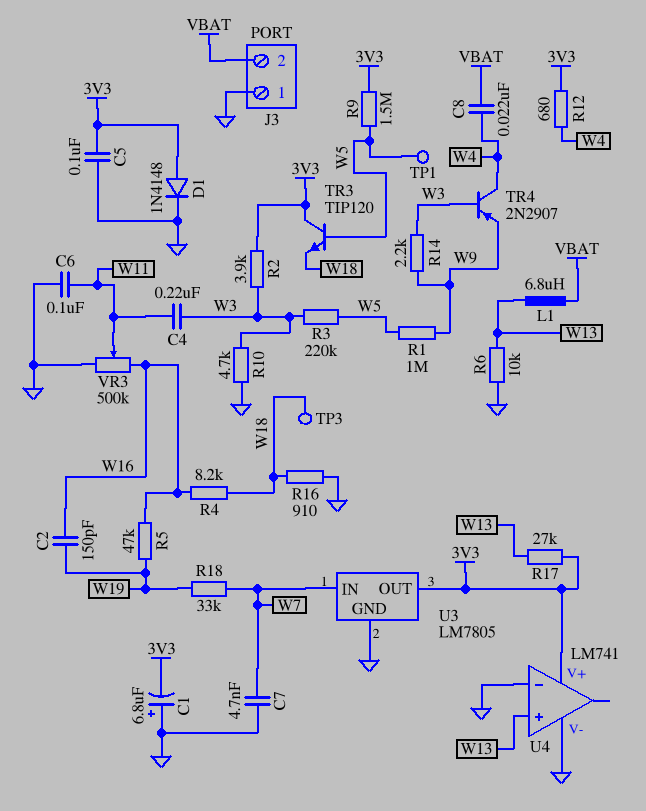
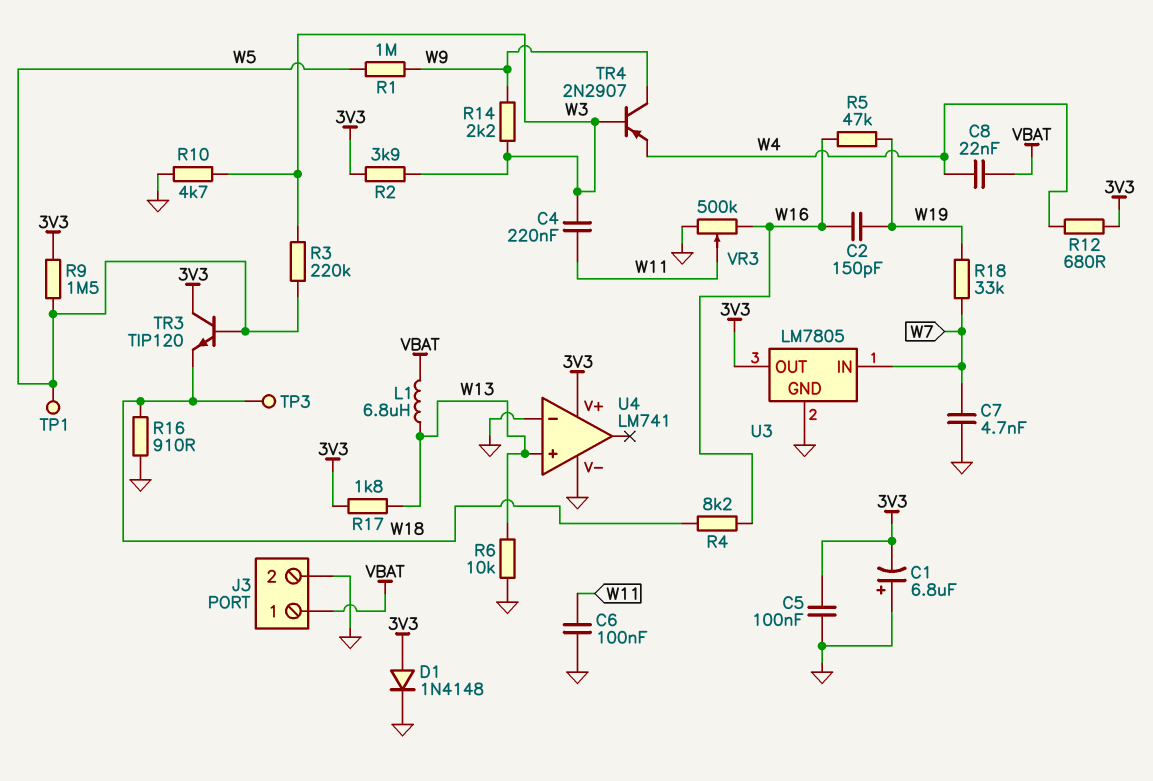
J3 pin 1: GND -> VBAT
J3 pin 2: VBAT -> GND
R17: 27k (3V3, W13) -> 1.8k (3V3, W13)
TR4: PNP 2N2907 (B W3, C W4, E W9) -> PNP 2N2907 (B W3, C W9, E W4)

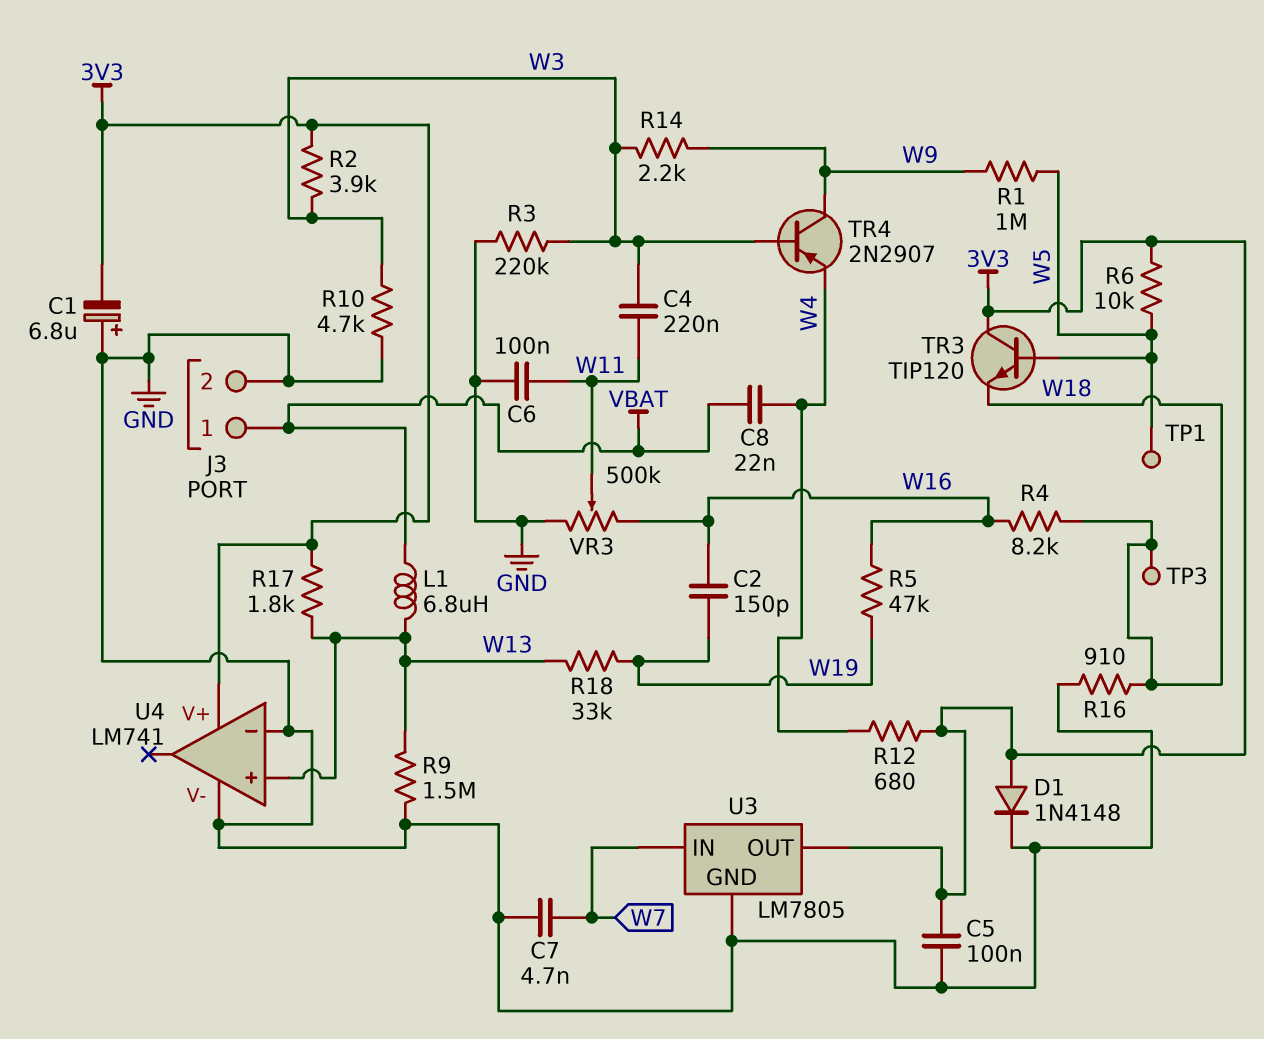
R3: 220k (W3, W5) -> 220k (GND, W3)
R6: 10k (GND, W13) -> 10k (3V3, W5)
R9: 1.5M (3V3, W5) -> 1.5M (GND, W13)
R18: 33k (W7, W19) -> 33k (W13, W19)

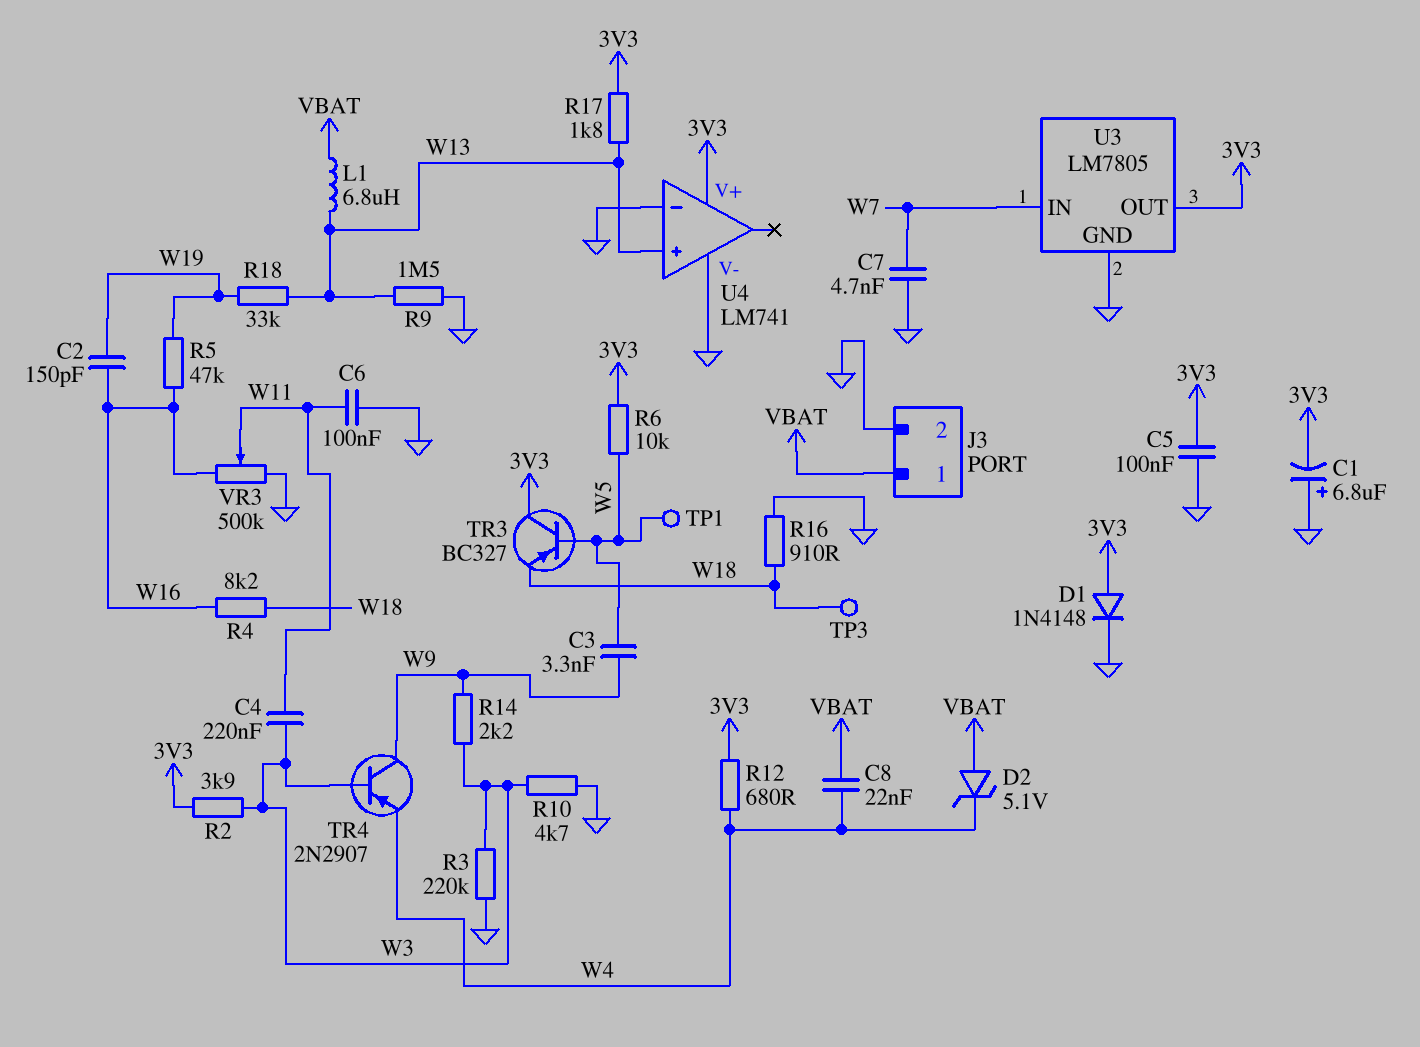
C3: none -> 3.3nF (W5, W9)
D2: none -> zener 5.1V (A VBAT, K W4)
R1: 1M (W5, W9) -> none
TR3: NPN TIP120 (B W5, C 3V3, E W18) -> PNP BC327 (B W5, C 3V3, E W18)

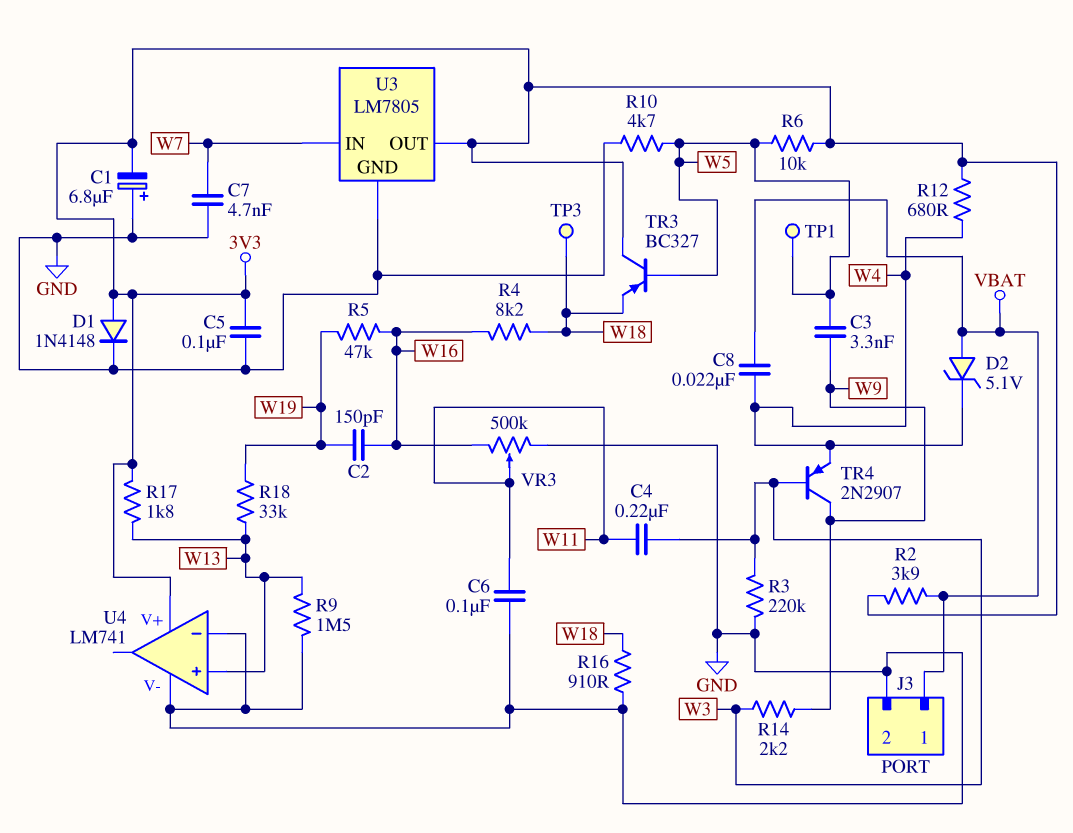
L1: 6.8uH (VBAT, W13) -> none
R2: 3.9k (3V3, W3) -> 3.9k (3V3, VBAT)
R10: 4.7k (GND, W3) -> 4.7k (GND, W5)

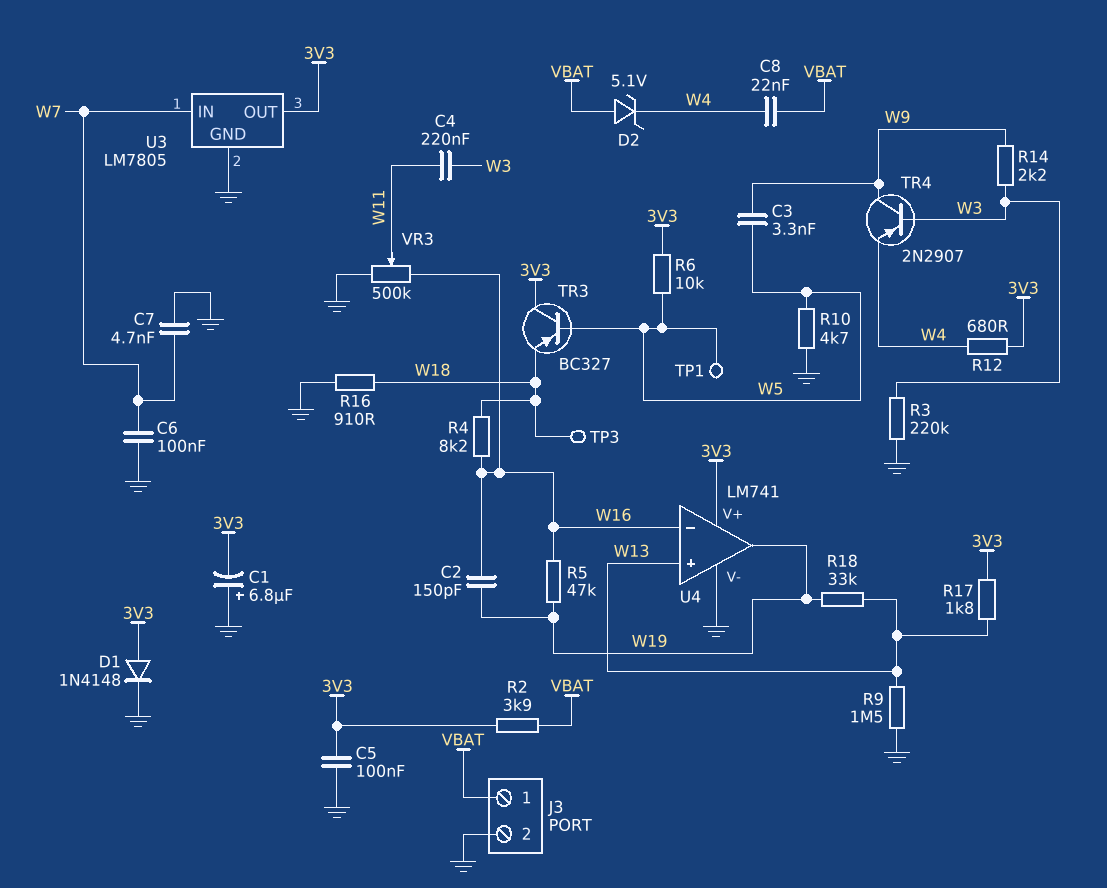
C6: 100nF (GND, W11) -> 100nF (GND, W7)
U4 pin in-: GND -> W16
U4 pin out: none -> W19

